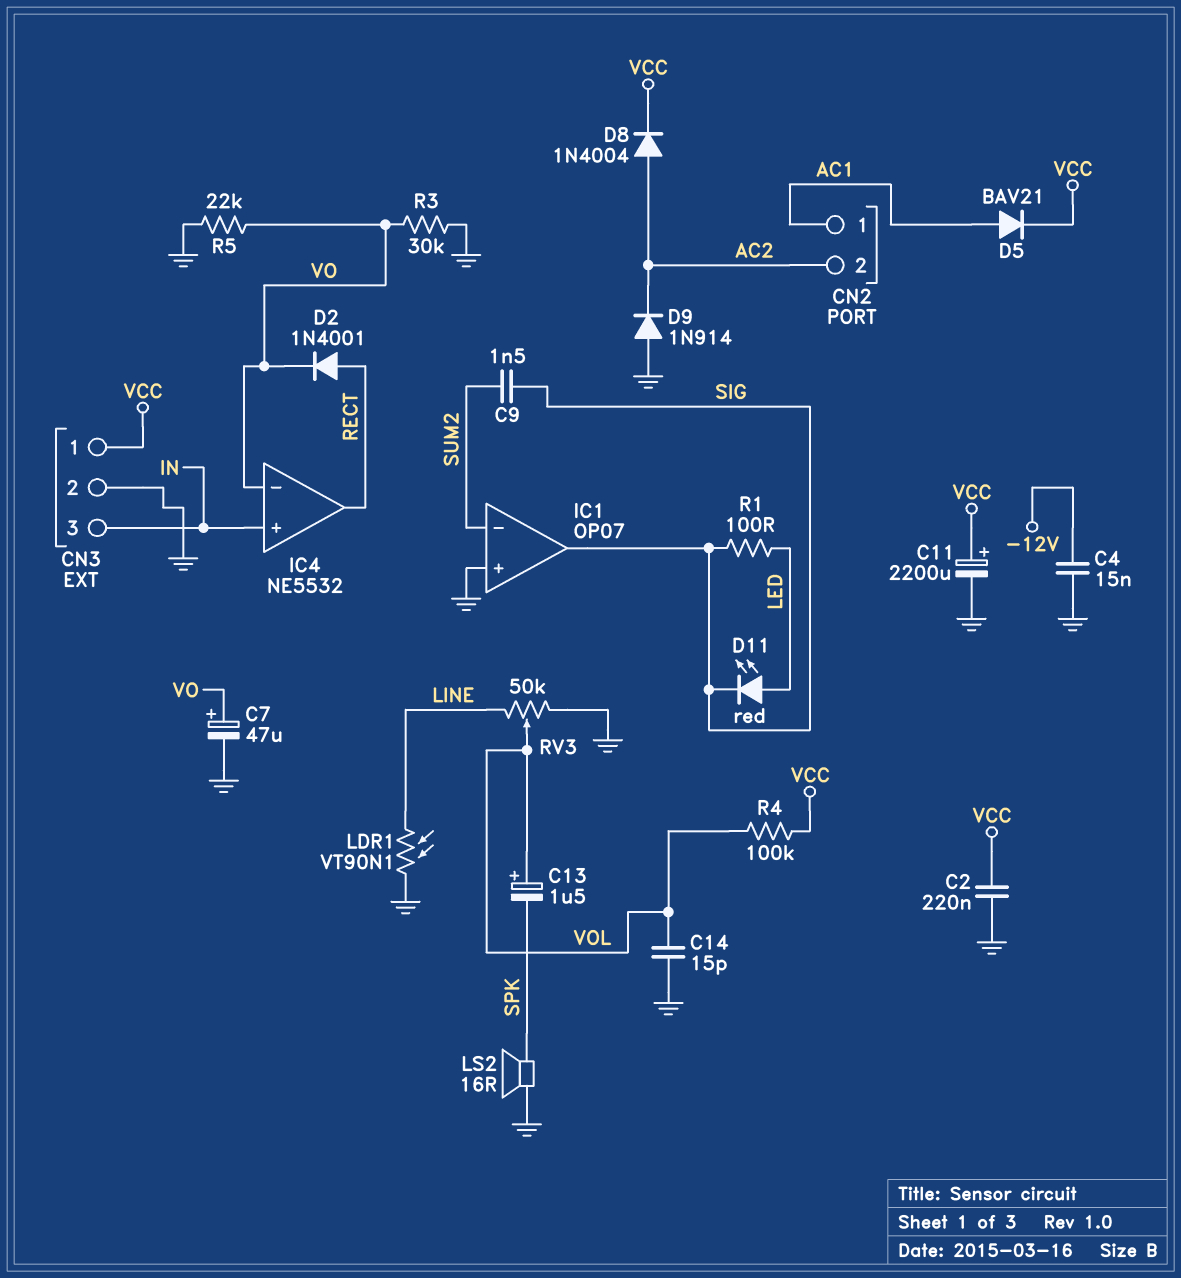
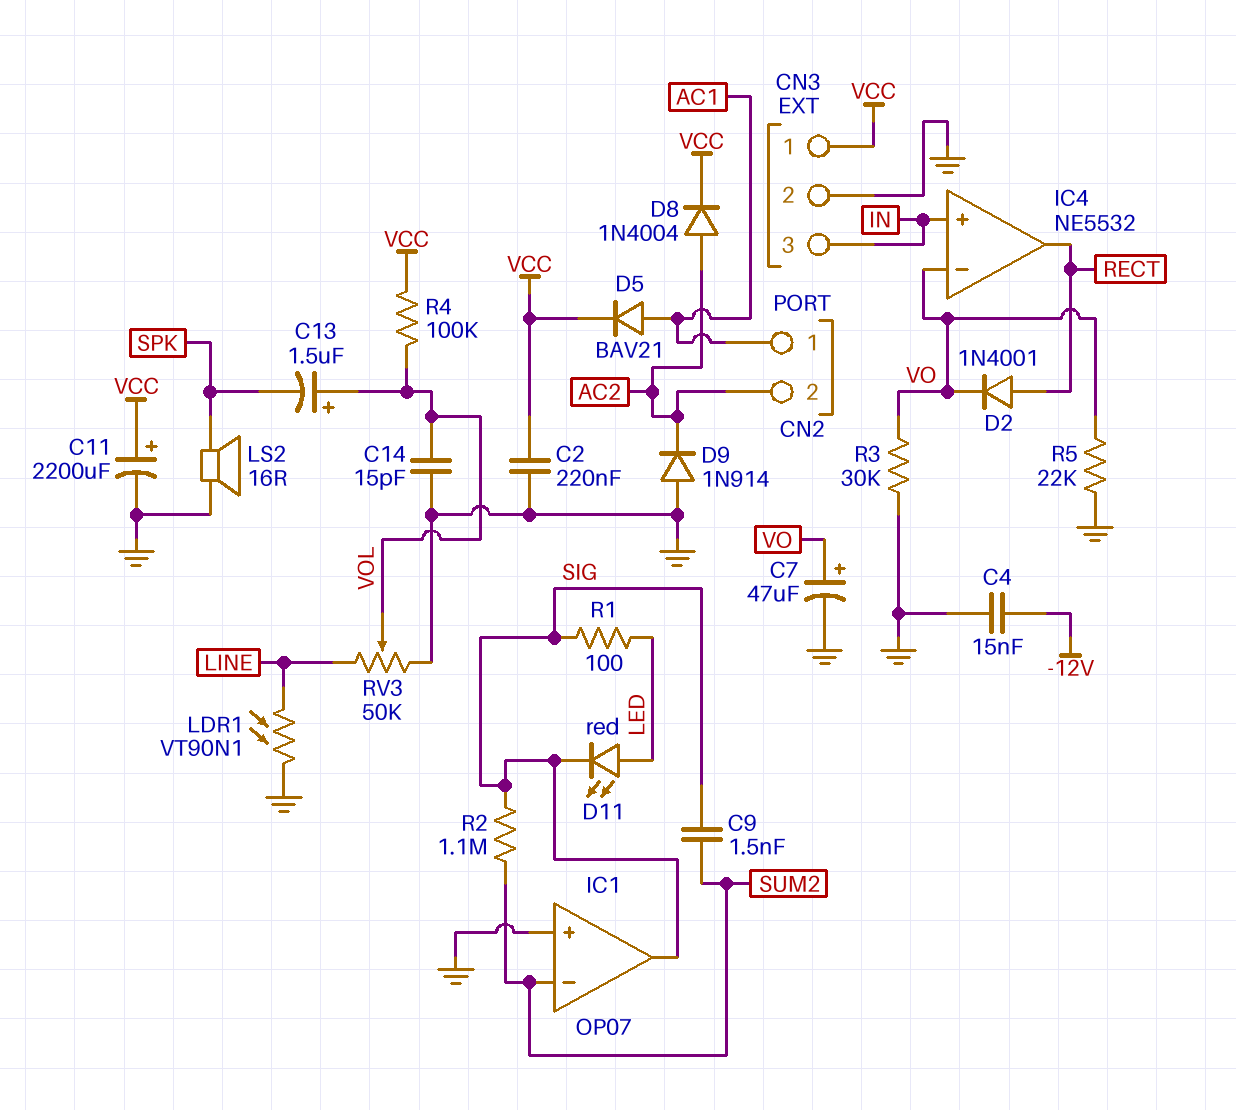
R2: none -> 1.1M (SIG, SUM2)

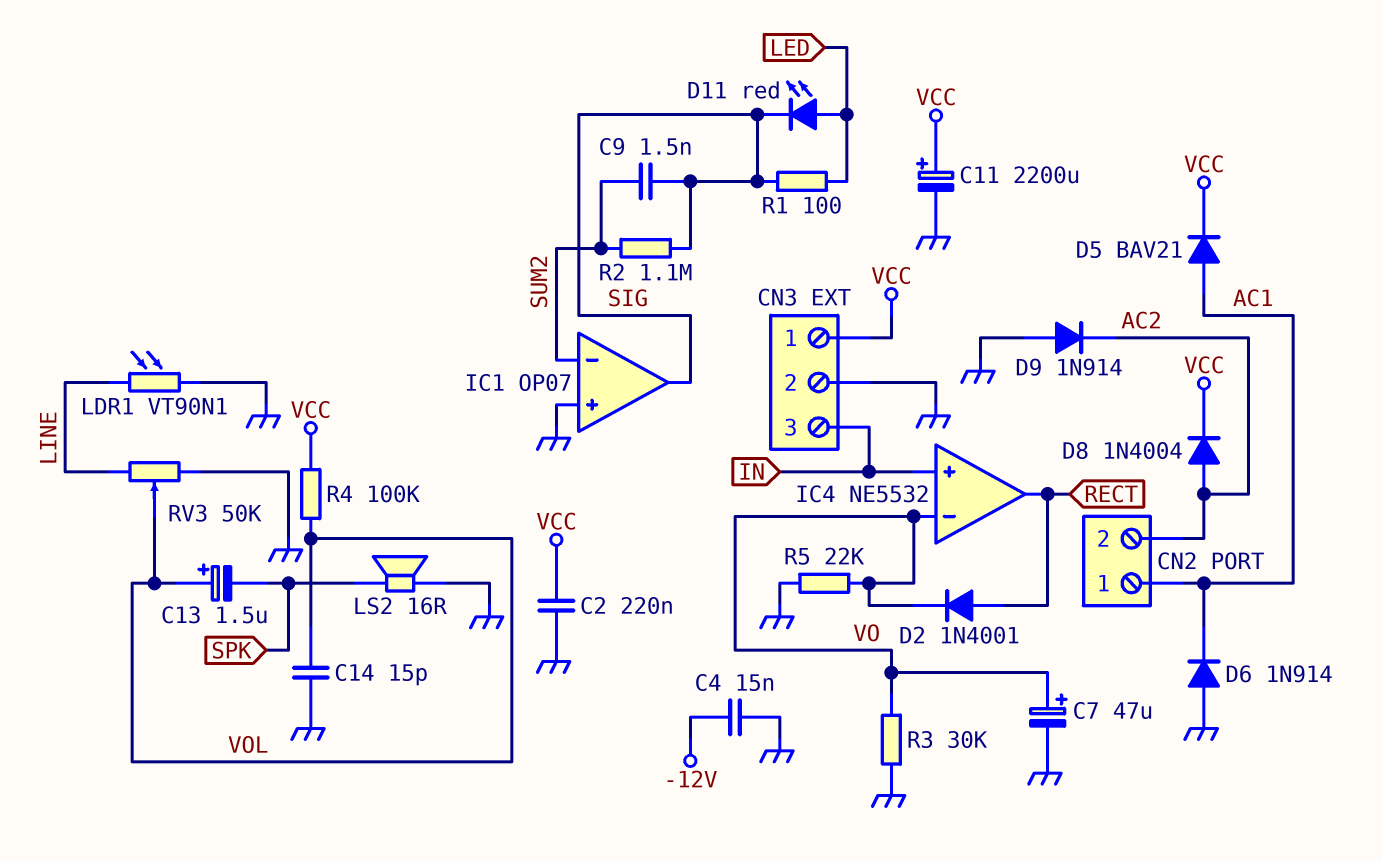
D6: none -> diode 1N914 (A GND, K AC1)

